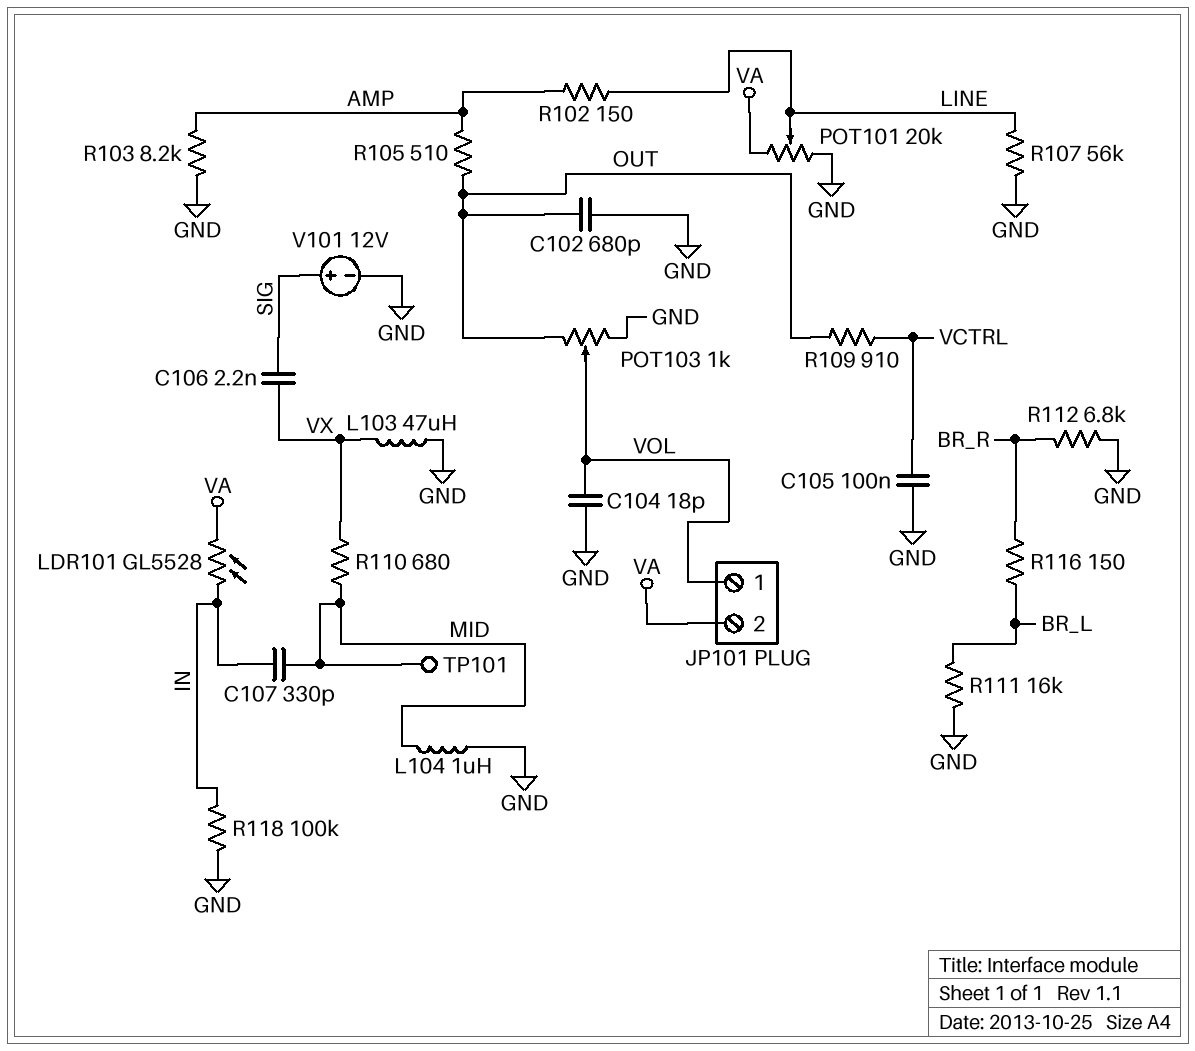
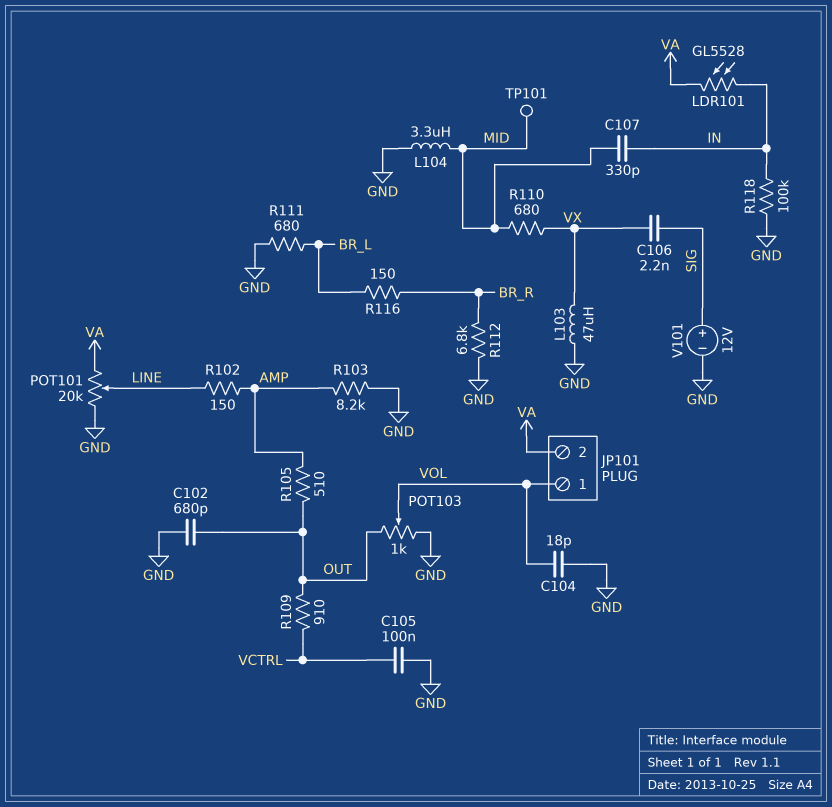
L104: 1uH (GND, MID) -> 3.3uH (GND, MID)
R107: 56k (GND, LINE) -> none
R111: 16k (BR_L, GND) -> 680 (BR_L, GND)

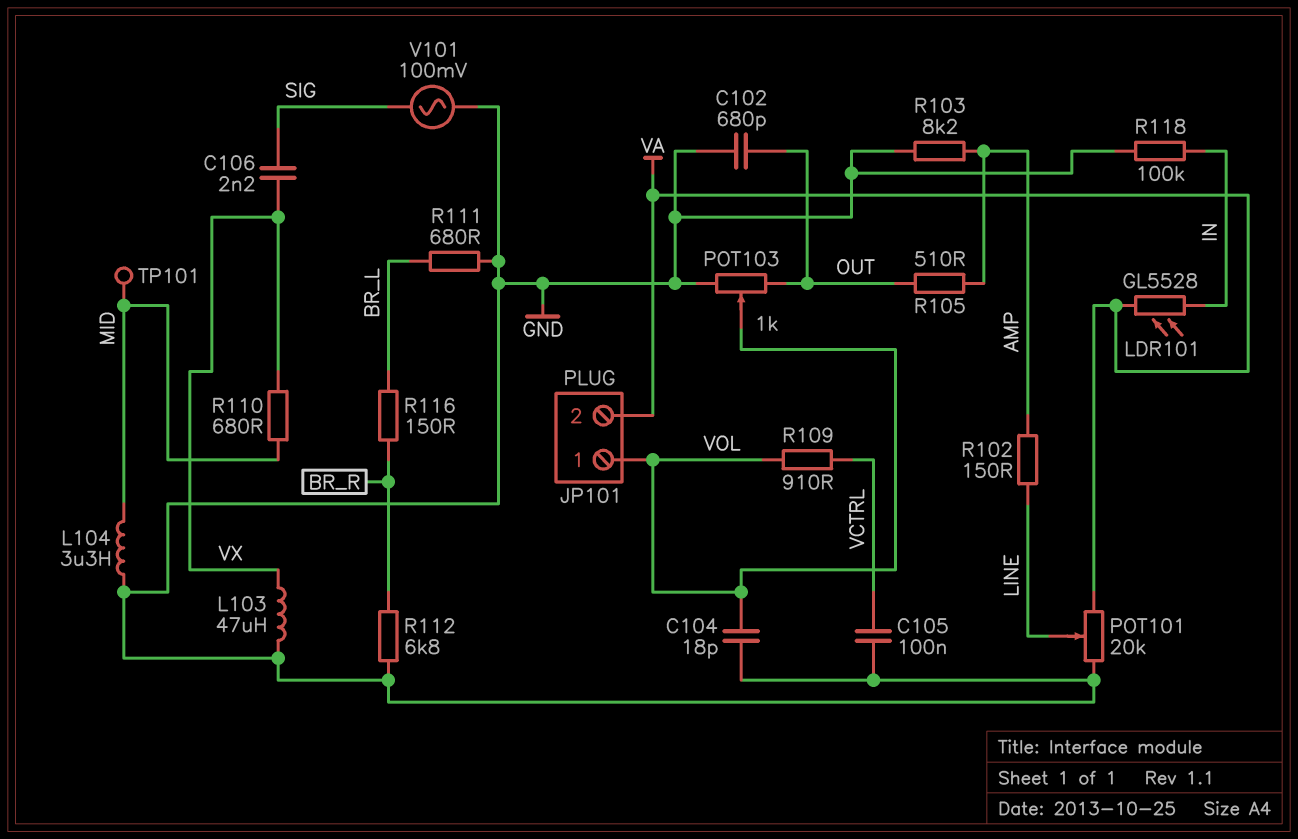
C107: 330pF (IN, MID) -> none
R109: 910 (OUT, VCTRL) -> 910 (VCTRL, VOL)
V101: 12V (plus SIG, minus GND) -> AC 100mV (GND, SIG)

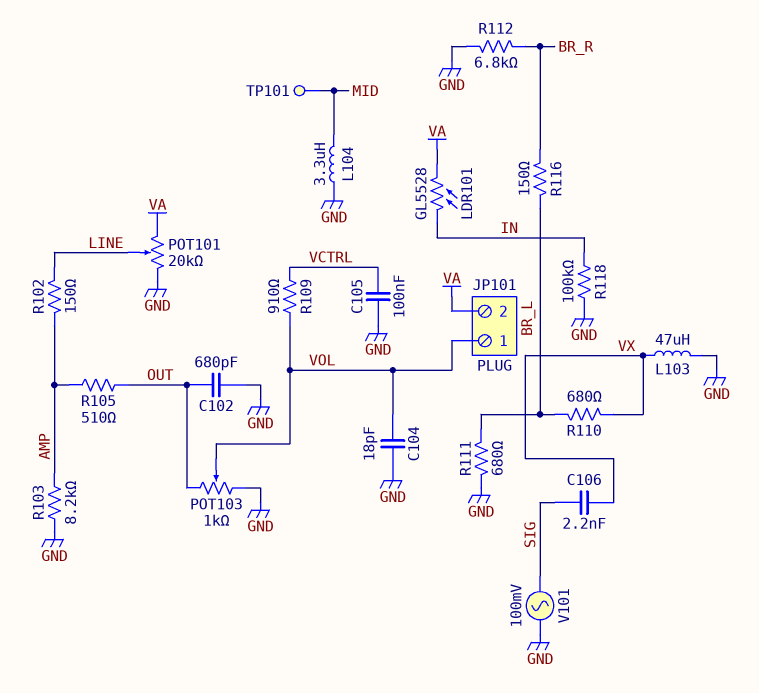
R110: 680 (MID, VX) -> 680 (BR_L, VX)

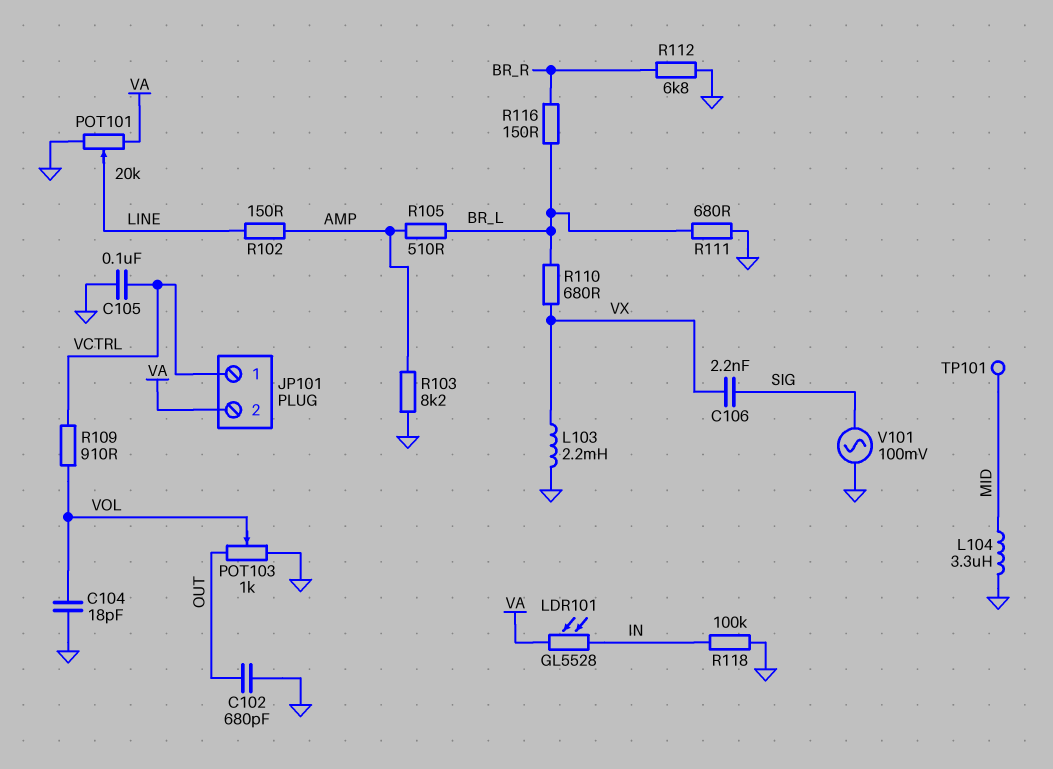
JP101 pin 1: VOL -> VCTRL
L103: 47uH (GND, VX) -> 2.2mH (GND, VX)
R105: 510 (AMP, OUT) -> 510 (AMP, BR_L)

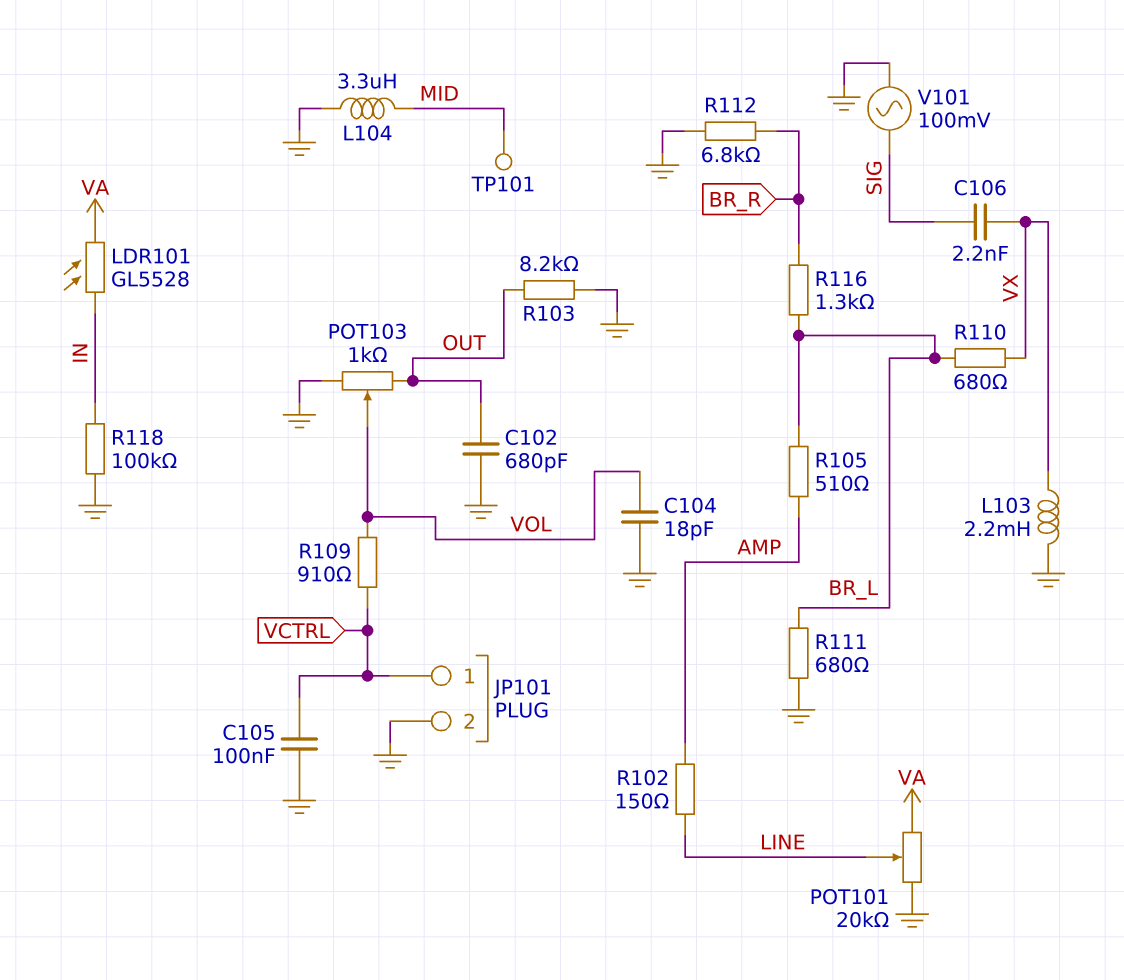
JP101 pin 2: VA -> GND
R103: 8.2k (AMP, GND) -> 8.2k (GND, OUT)
R116: 150 (BR_L, BR_R) -> 1.3k (BR_L, BR_R)

